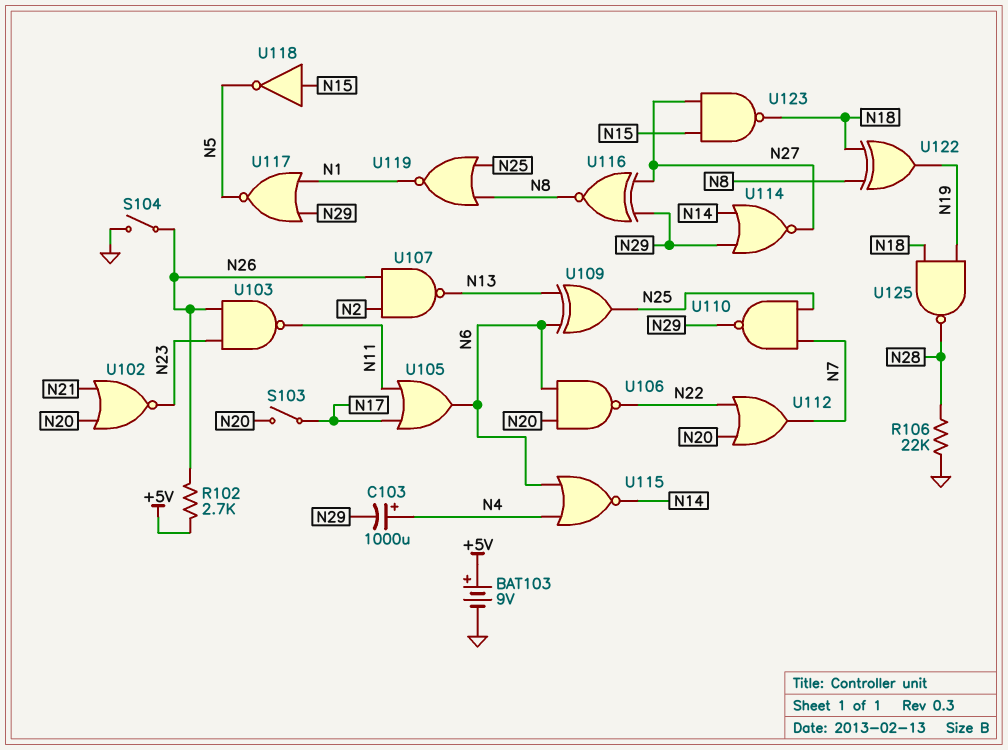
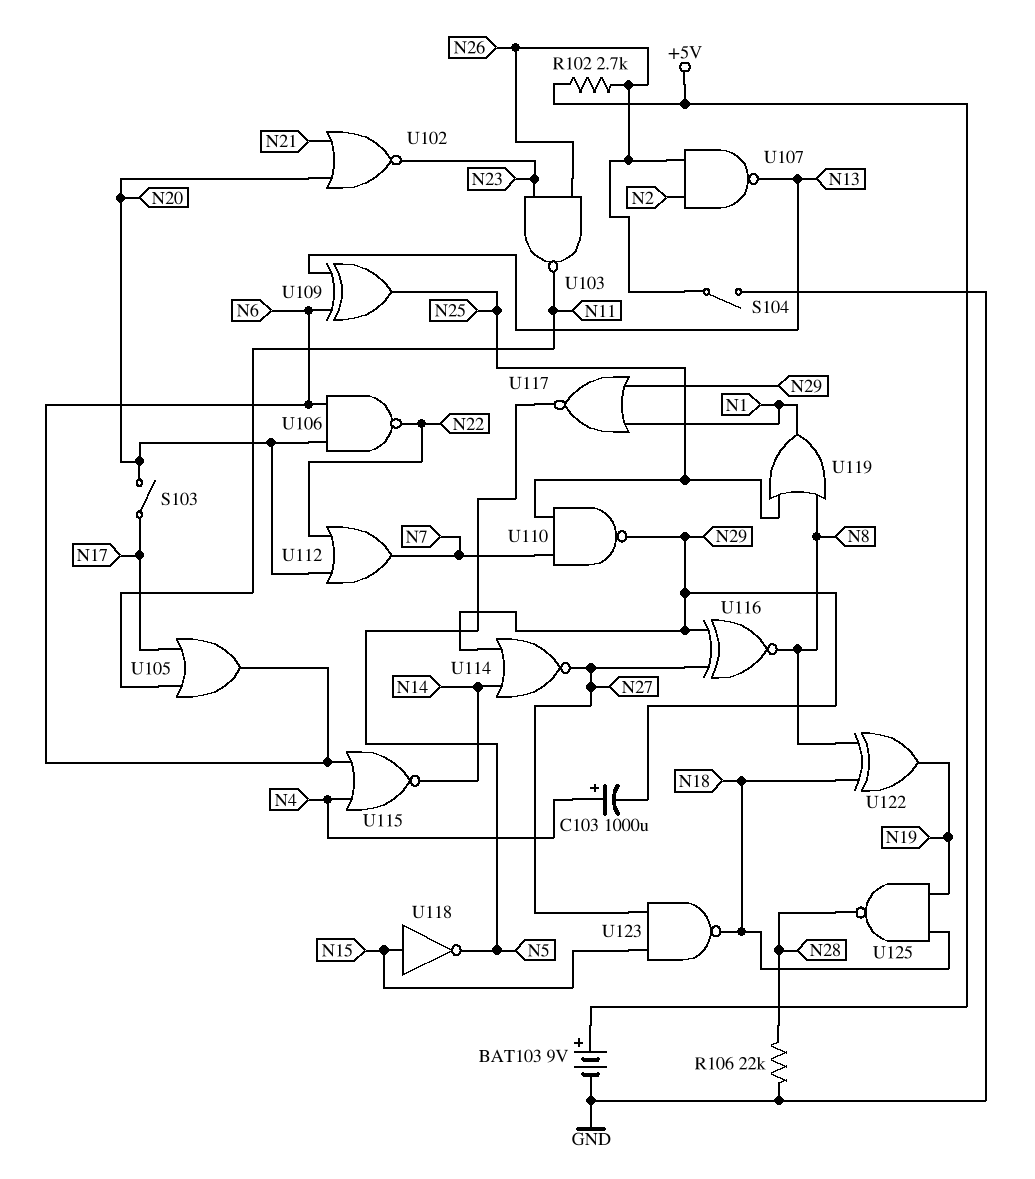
U119: NOR (in N8, in N25, out N1) -> OR (in N8, in N25, out N1)

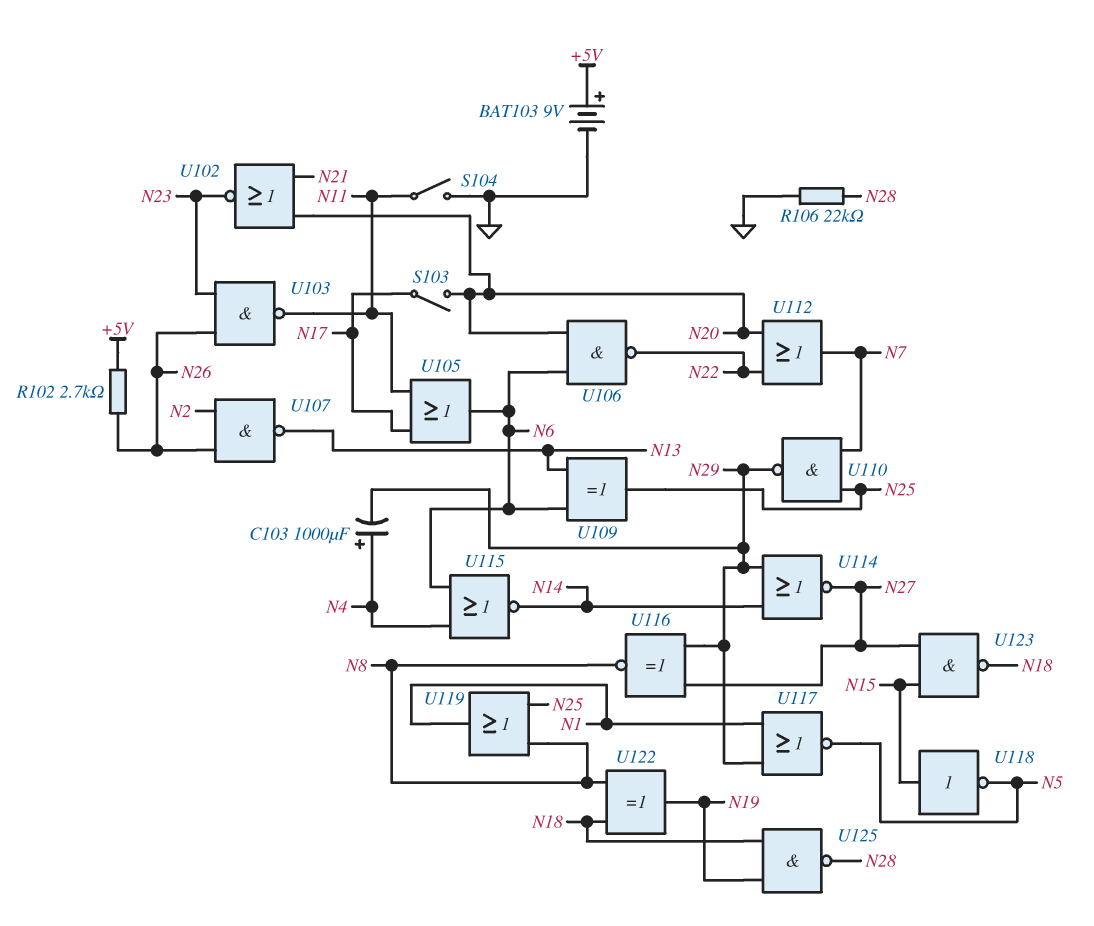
S104: switch (GND, N26) -> switch (GND, N11)

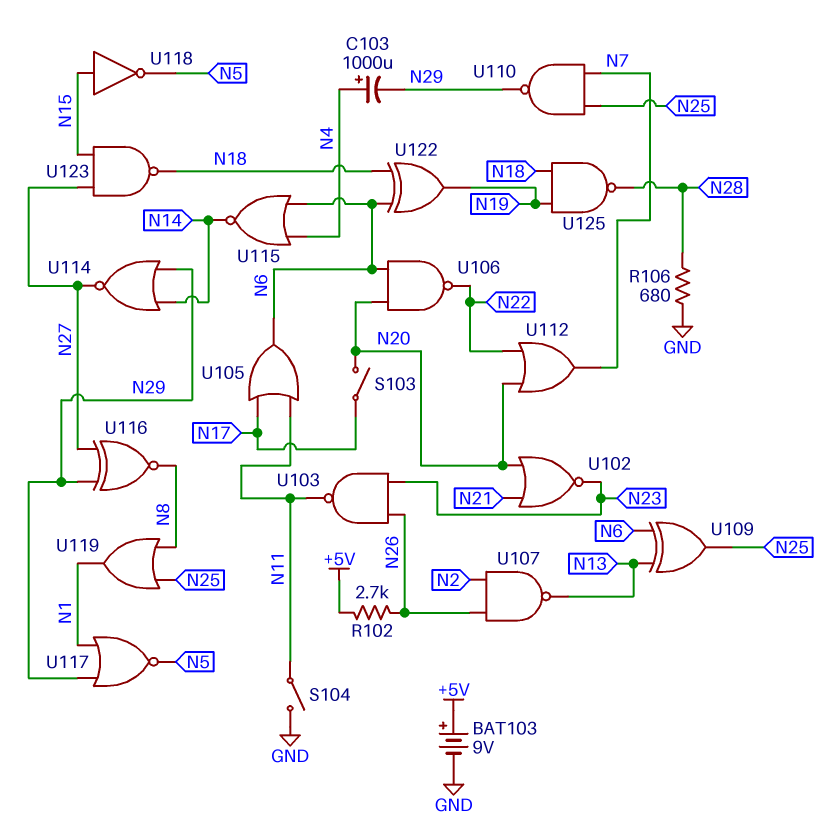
R106: 22k (GND, N28) -> 680 (GND, N28)
U122: XOR (in N8, in N18, out N19) -> XOR (in N6, in N18, out N19)

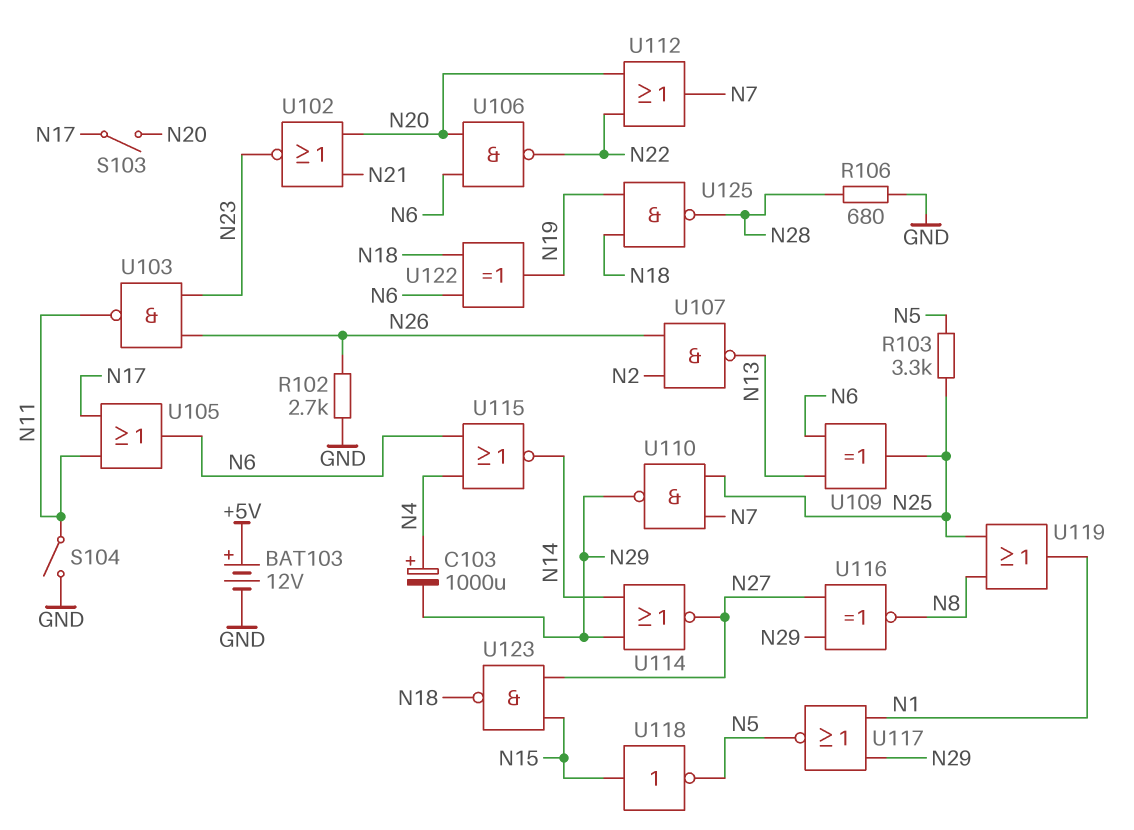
BAT103: 9V (plus +5V, minus GND) -> 12V (plus +5V, minus GND)
R102: 2.7k (+5V, N26) -> 2.7k (GND, N26)
R103: none -> 3.3k (N5, N25)

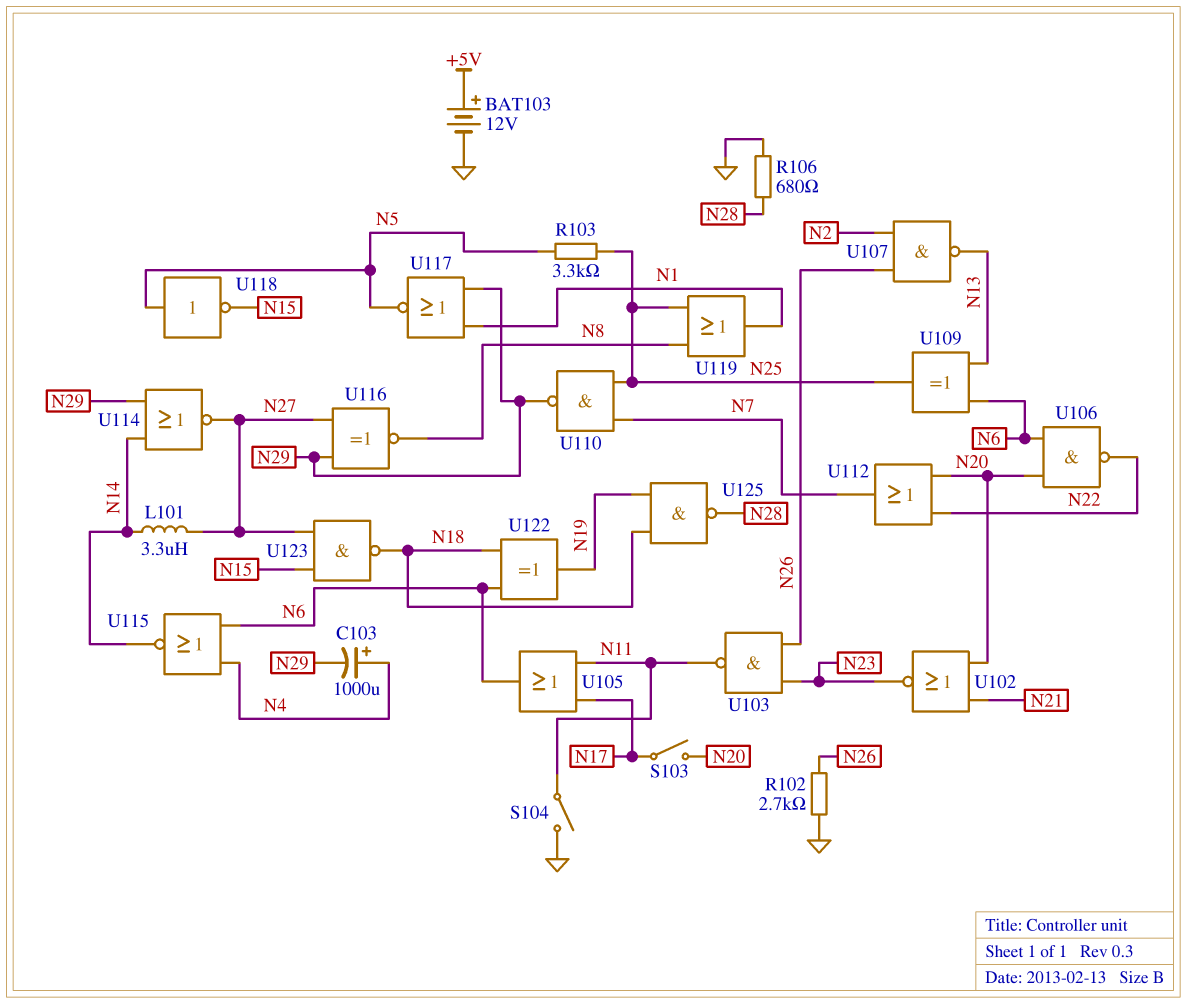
L101: none -> 3.3uH (N14, N27)
U118: NOT (in N15, out N5) -> NOT (in N5, out N15)

